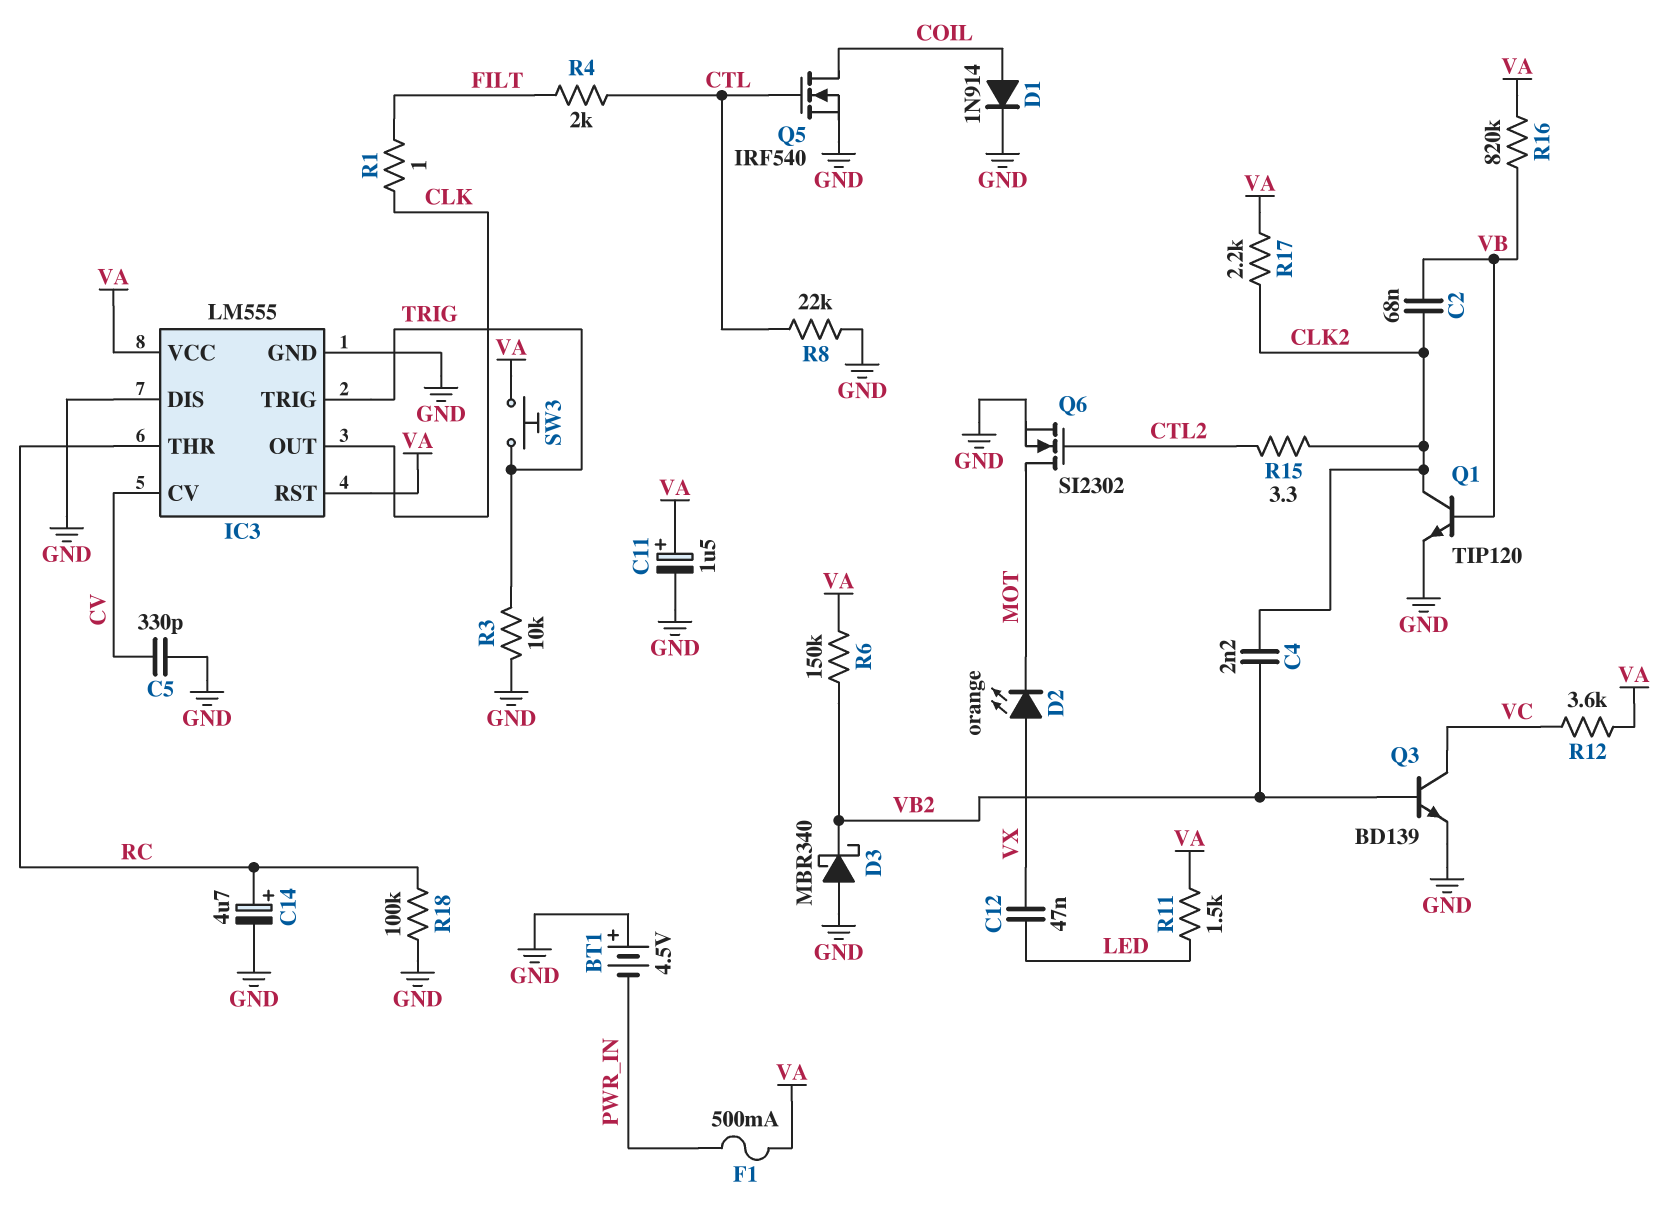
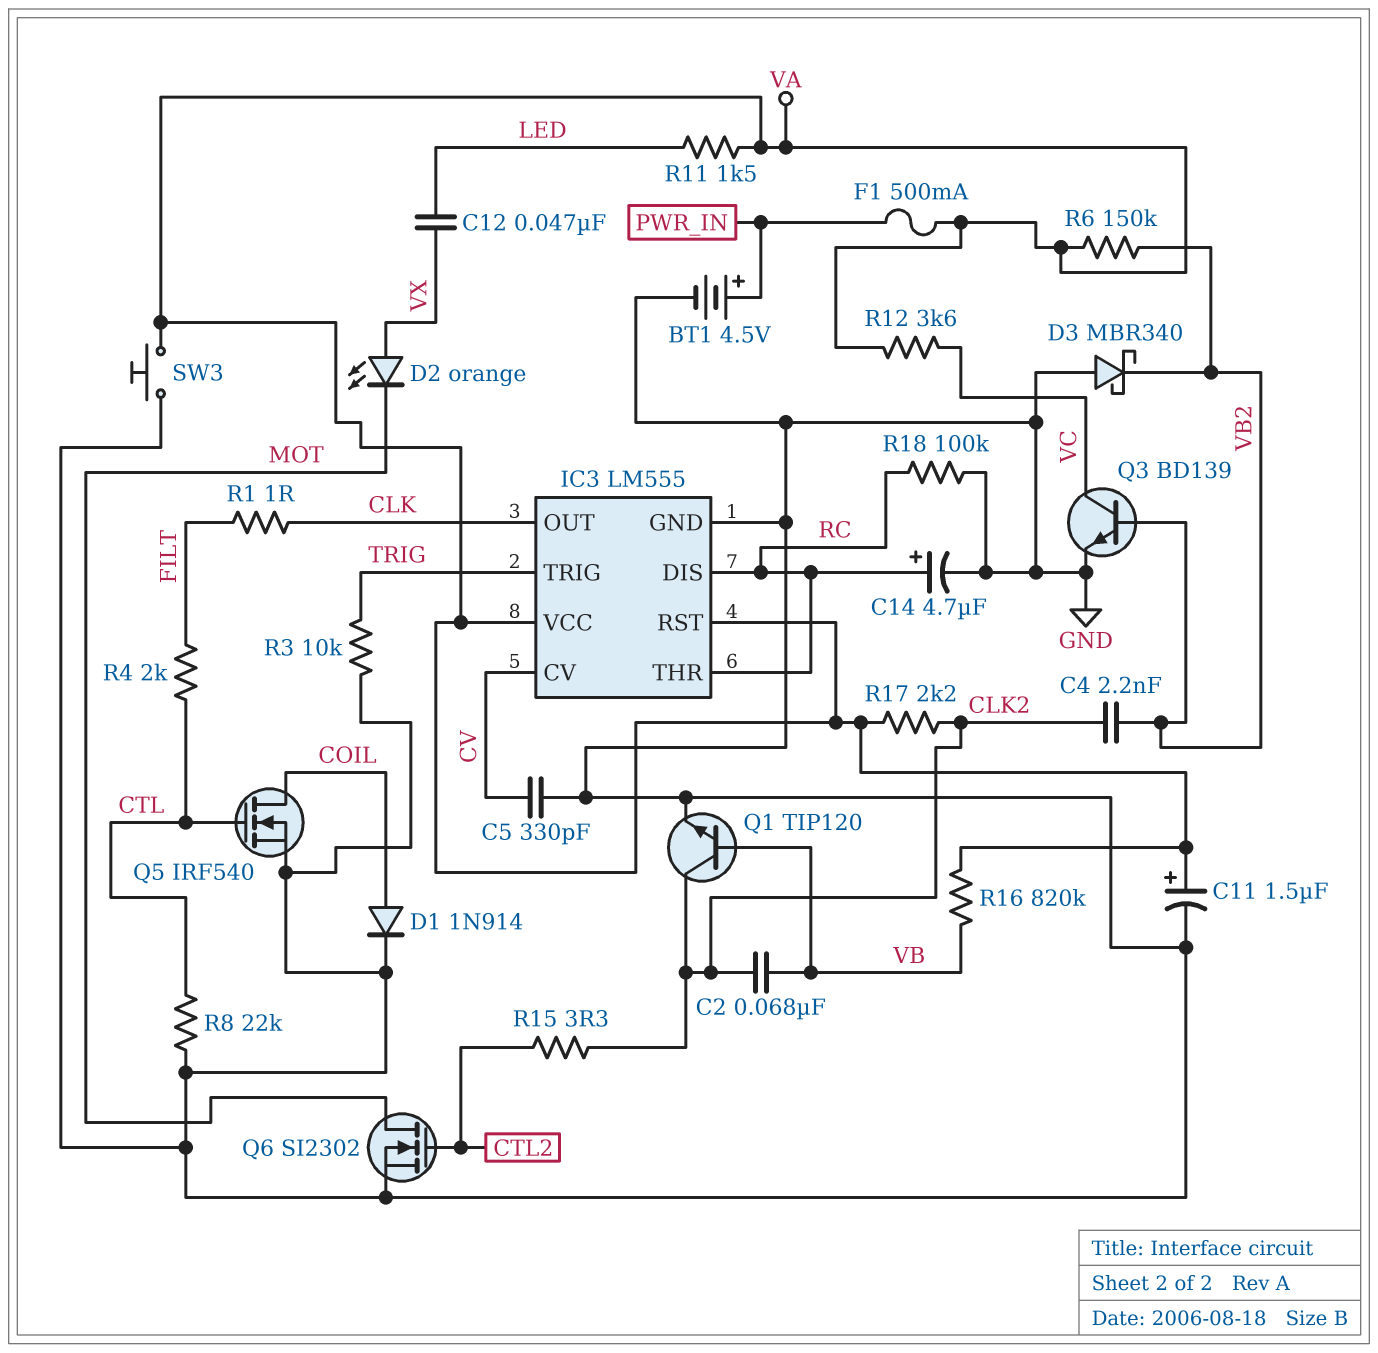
BT1: 4.5V (plus GND, minus PWR_IN) -> 4.5V (plus PWR_IN, minus GND)
IC3 pin DIS: GND -> RC
SW3: button (TRIG, VA) -> button (GND, VA)

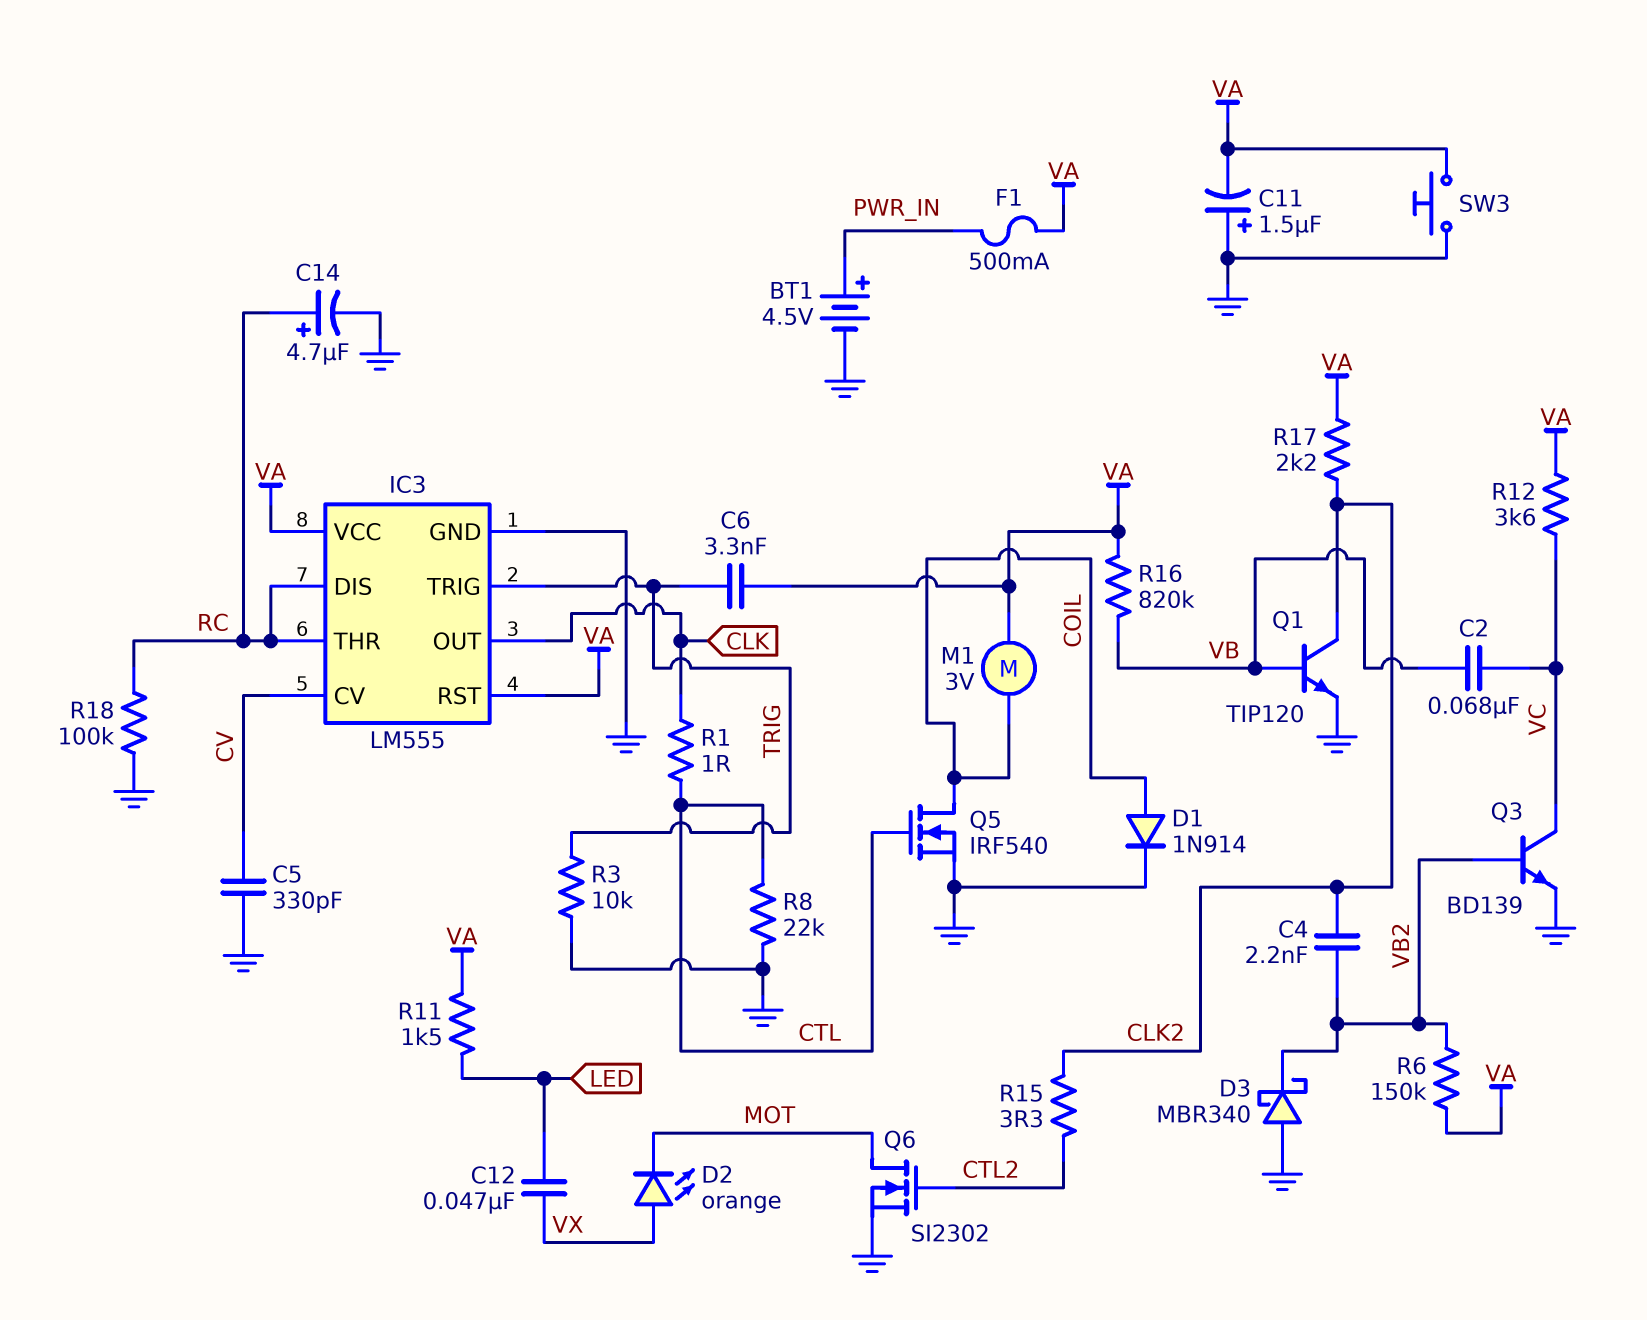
C2: 68nF (CLK2, VB) -> 68nF (VB, VC)
C6: none -> 3.3nF (TRIG, VA)
C11: 1.5uF (plus VA, minus GND) -> 1.5uF (plus GND, minus VA)
M1: none -> motor 3V (COIL, VA)
R1: 1 (CLK, FILT) -> 1 (CLK, CTL)
R4: 2k (CTL, FILT) -> none

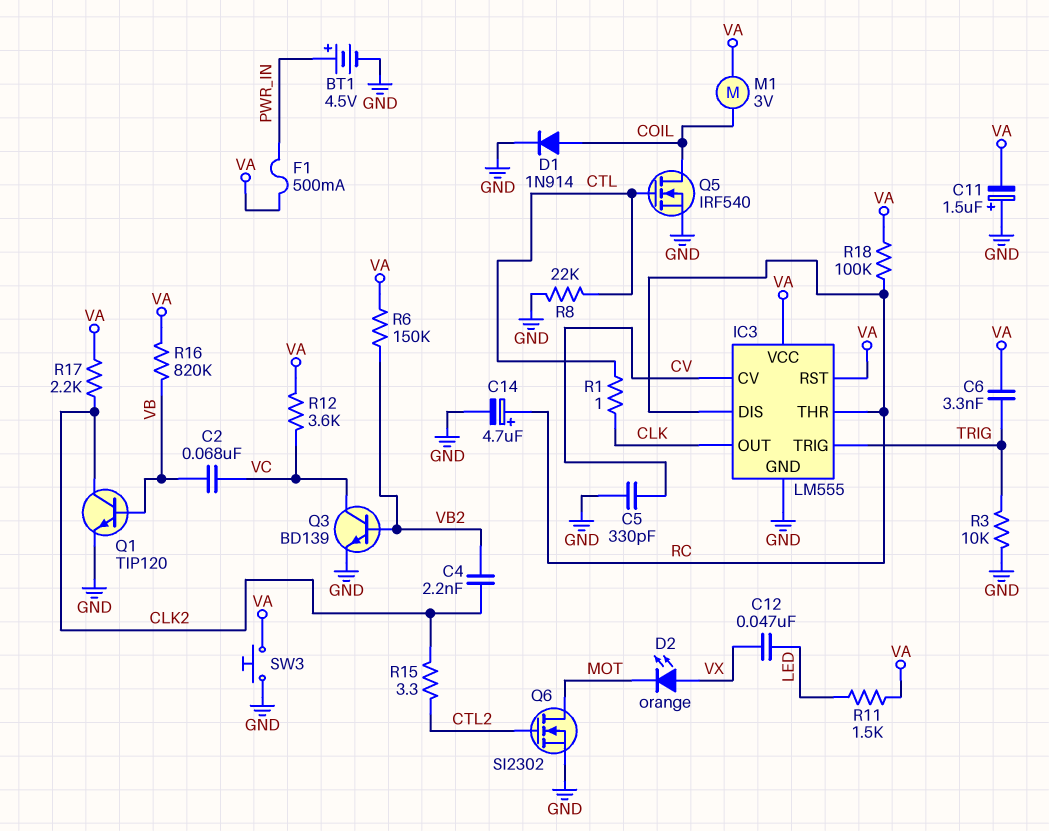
D3: schottky MBR340 (A GND, K VB2) -> none
R18: 100k (GND, RC) -> 100k (RC, VA)

